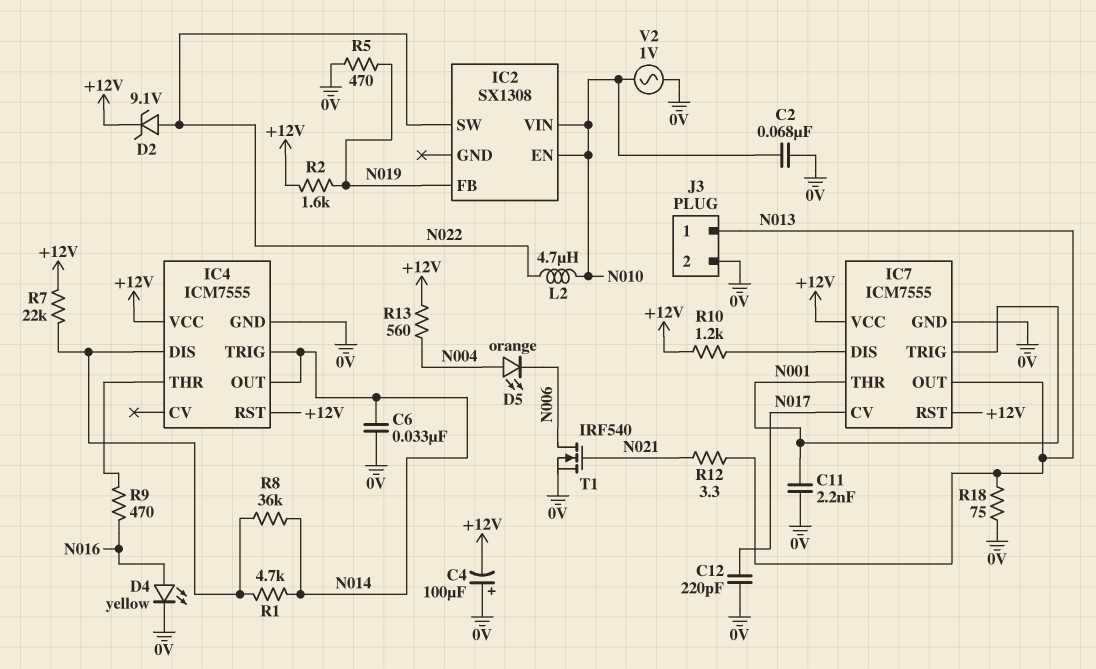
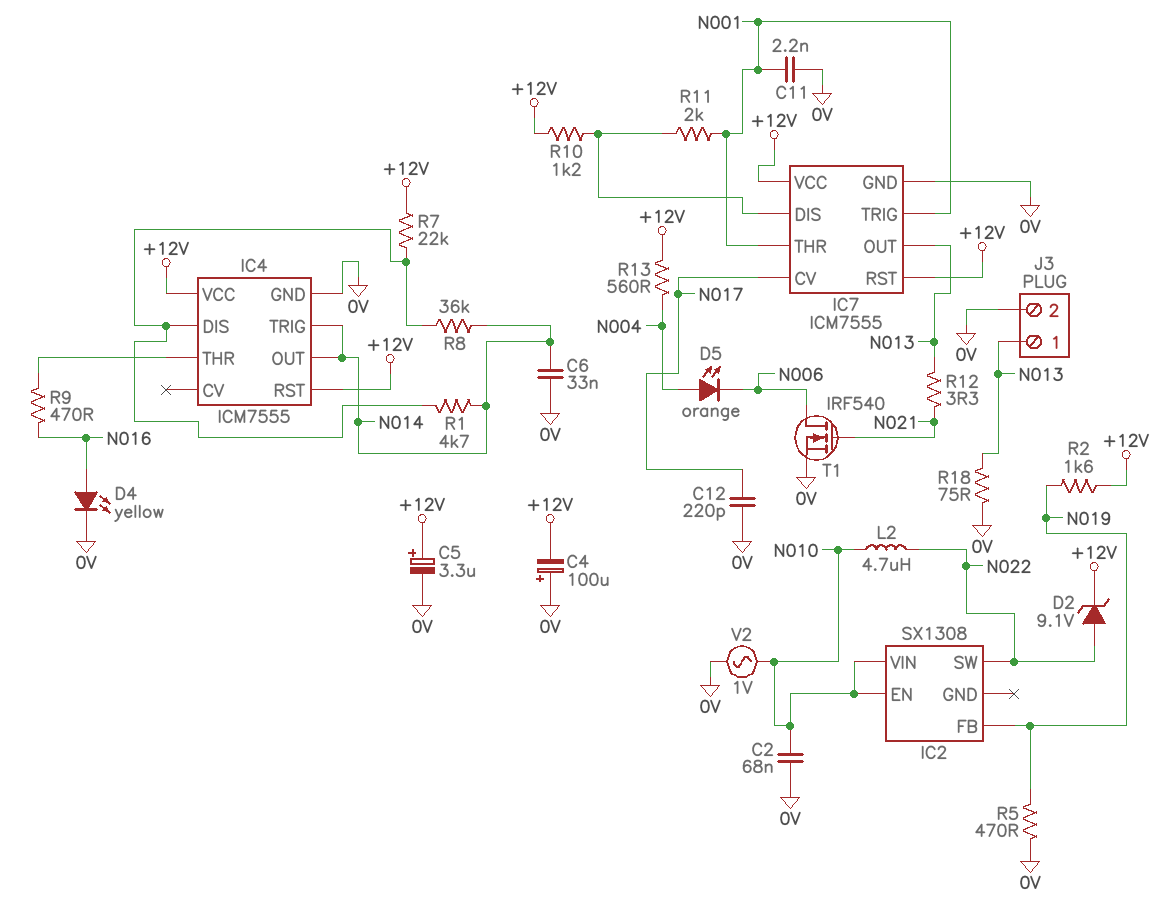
C5: none -> 3.3uF (plus +12V, minus 0V)
R11: none -> 2k (IC7/DIS, N001)

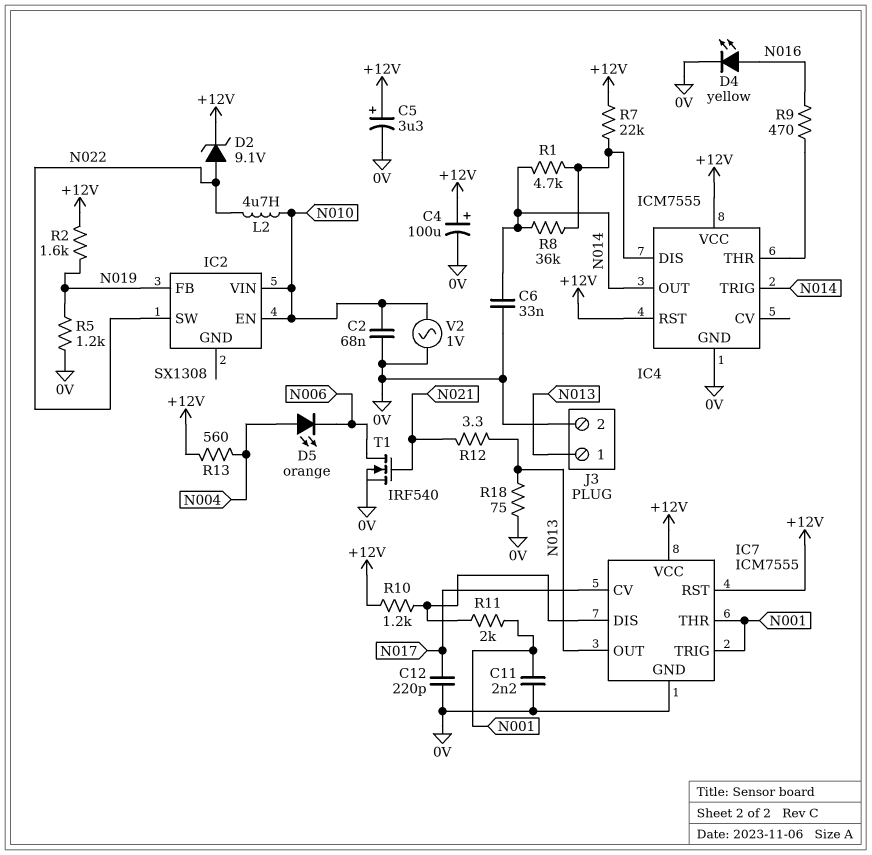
C4: 100uF (plus 0V, minus +12V) -> 100uF (plus +12V, minus 0V)
R5: 470 (0V, N019) -> 1.2k (0V, N019)

